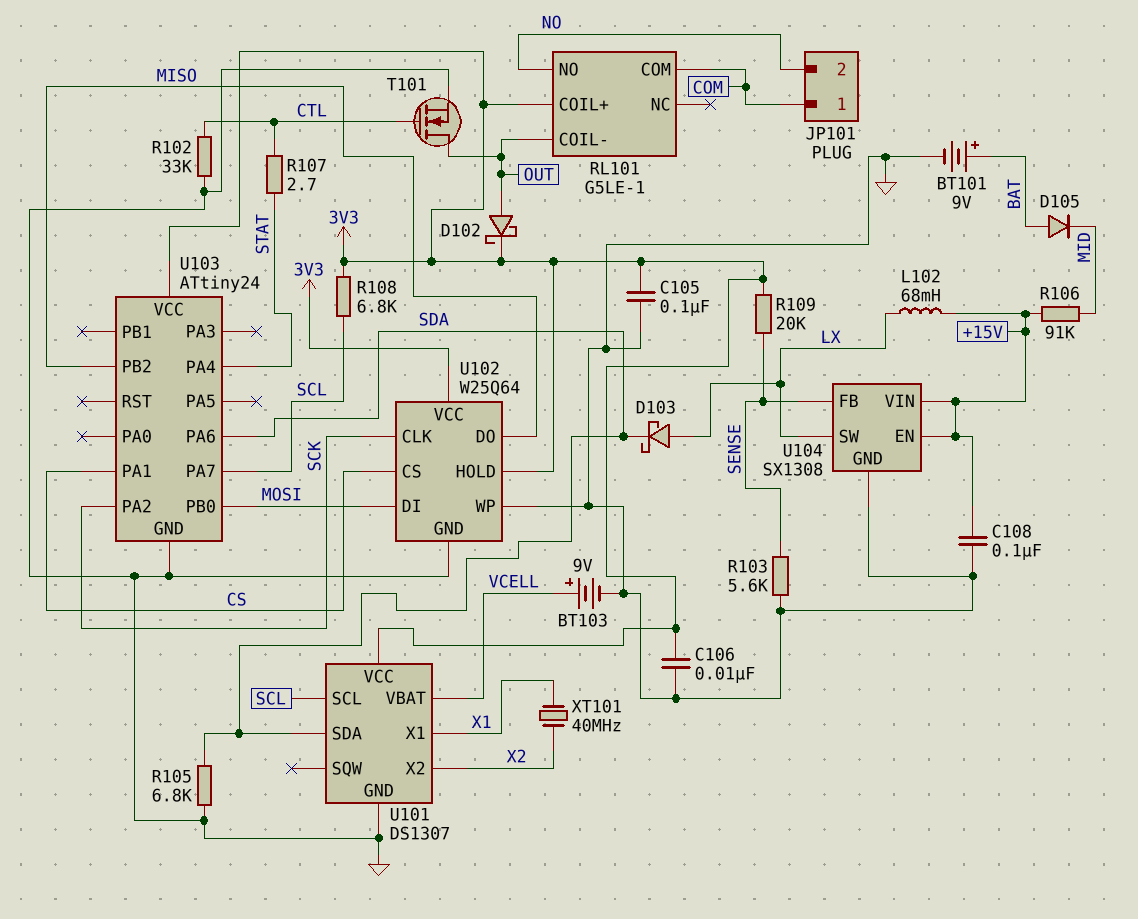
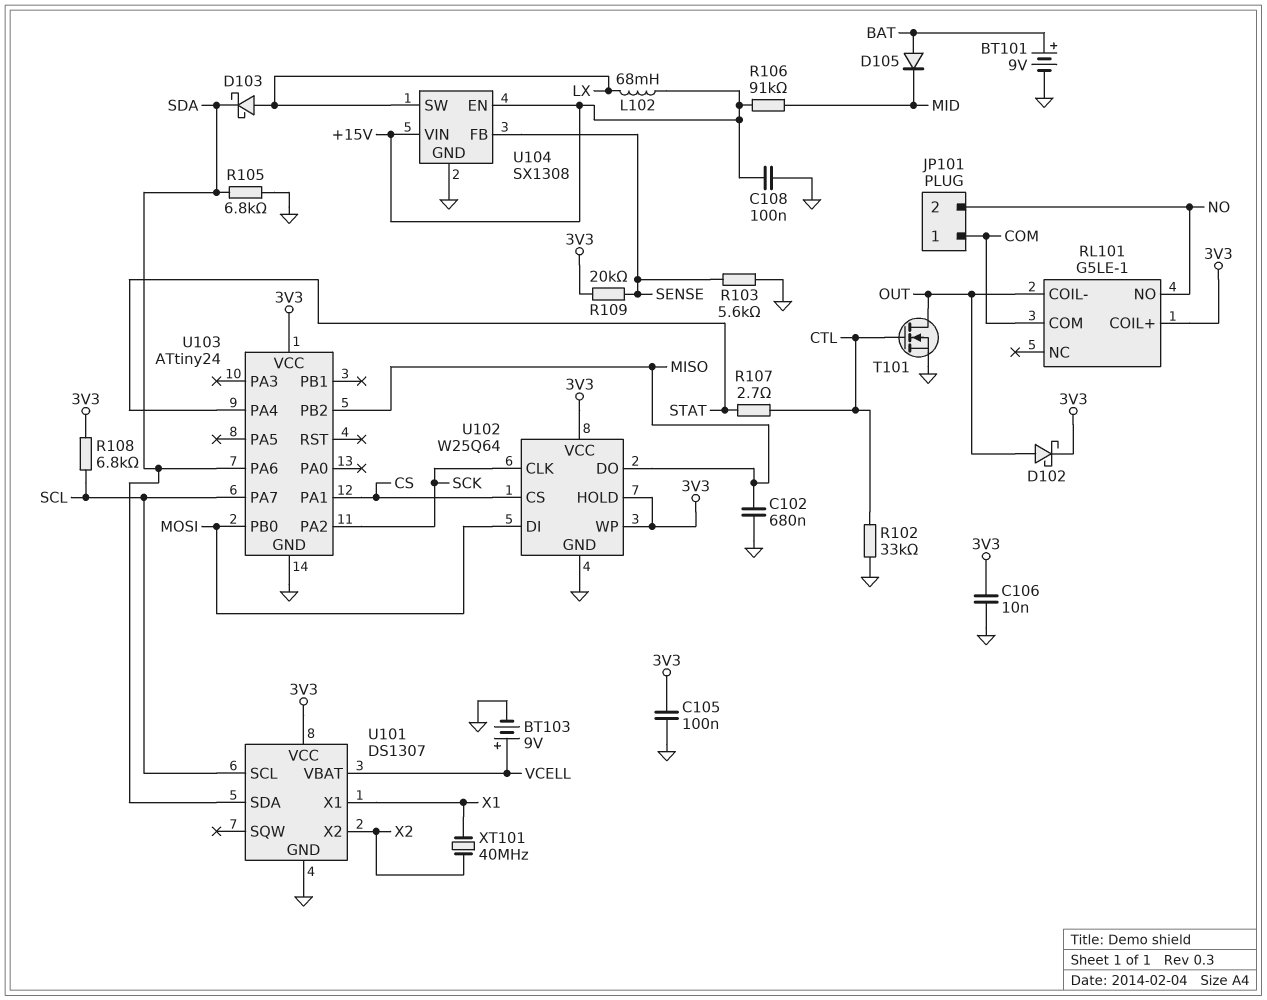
C102: none -> 680nF (GND, MISO)
U102 pin WP: GND -> 3V3

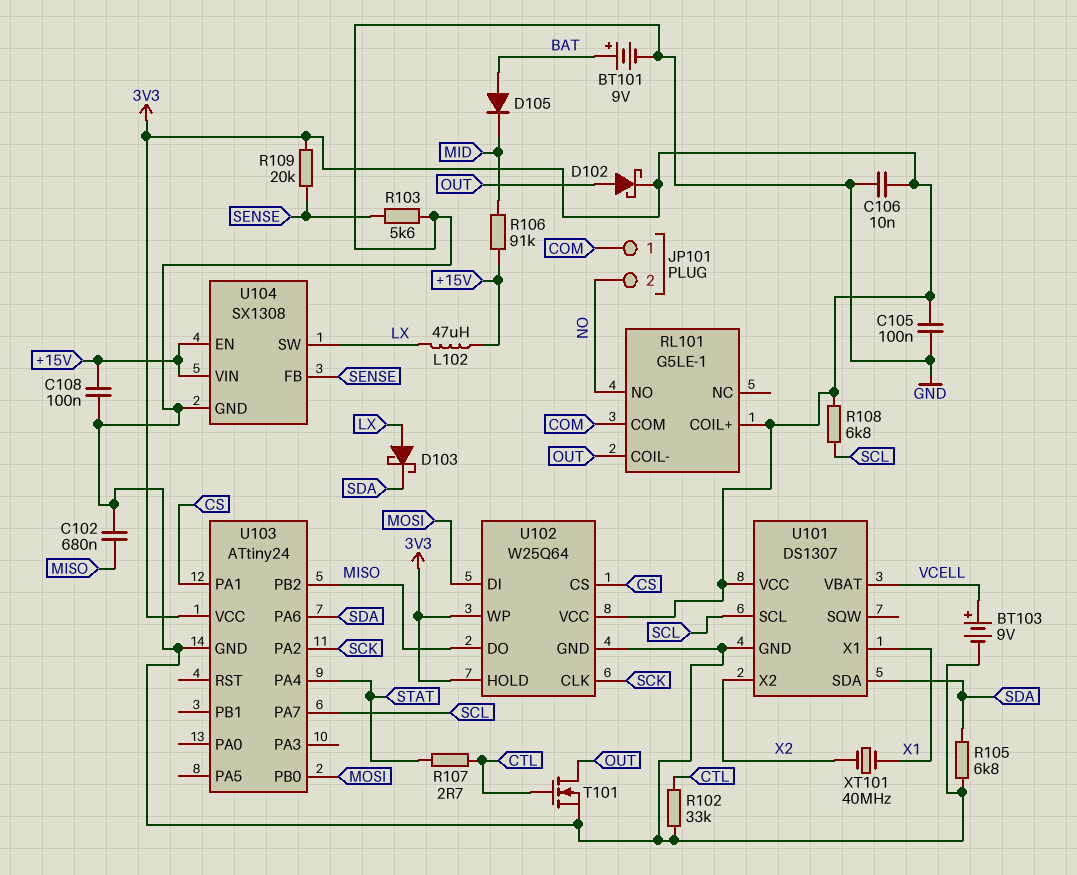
L102: 68mH (+15V, LX) -> 47uH (+15V, LX)

